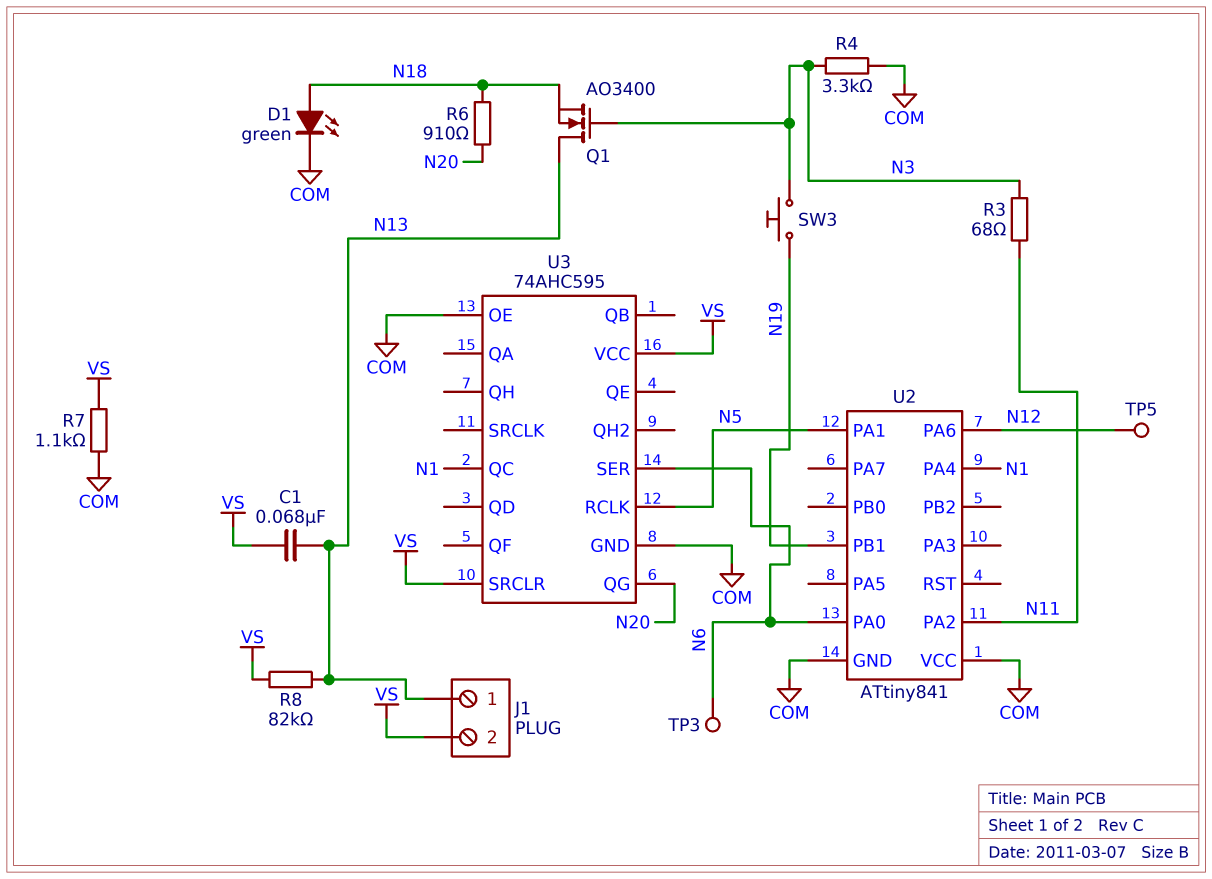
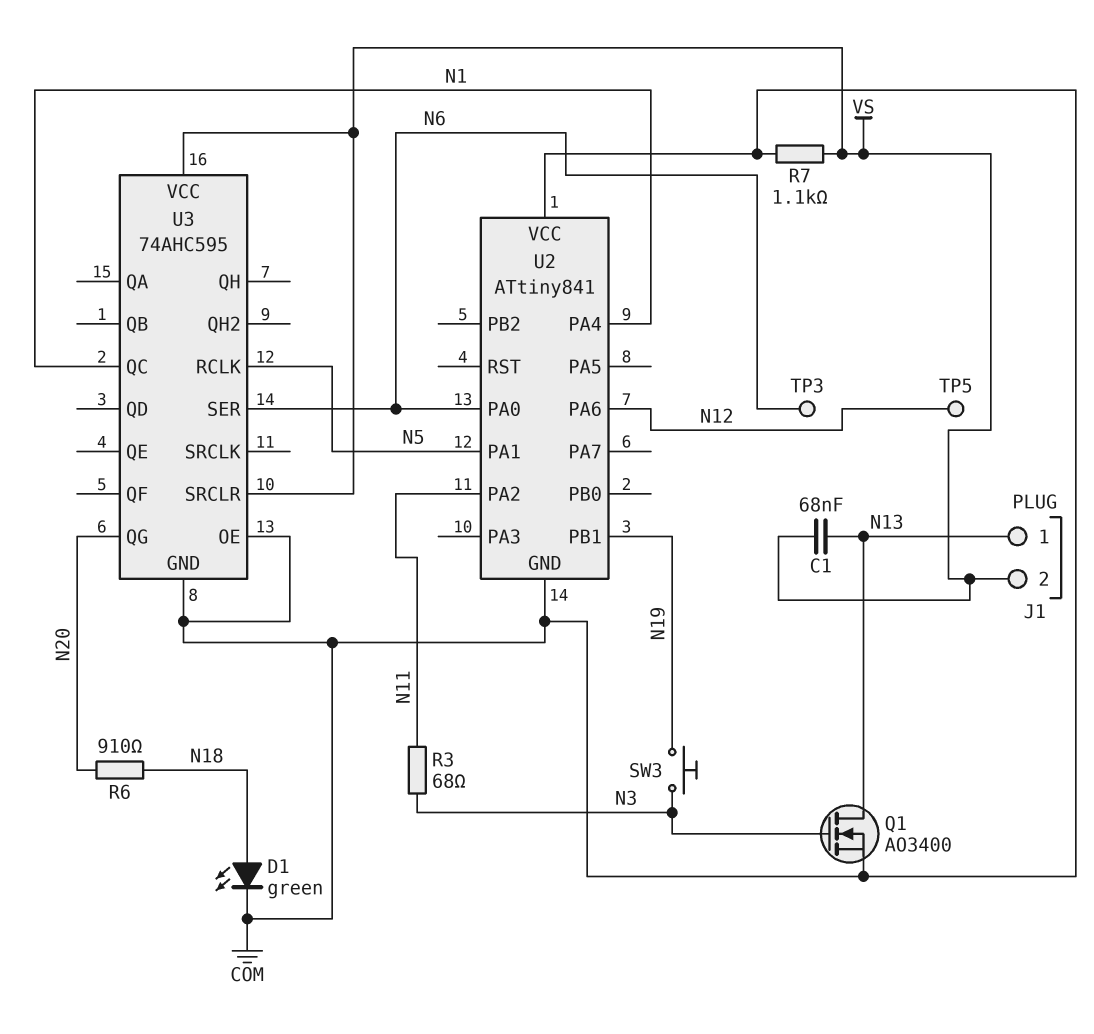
Q1: NMOS AO3400 (G N3, D N13, S N18) -> NMOS AO3400 (G N3, D N13, S COM)
R4: 3.3k (COM, N3) -> none
R8: 82k (N13, VS) -> none

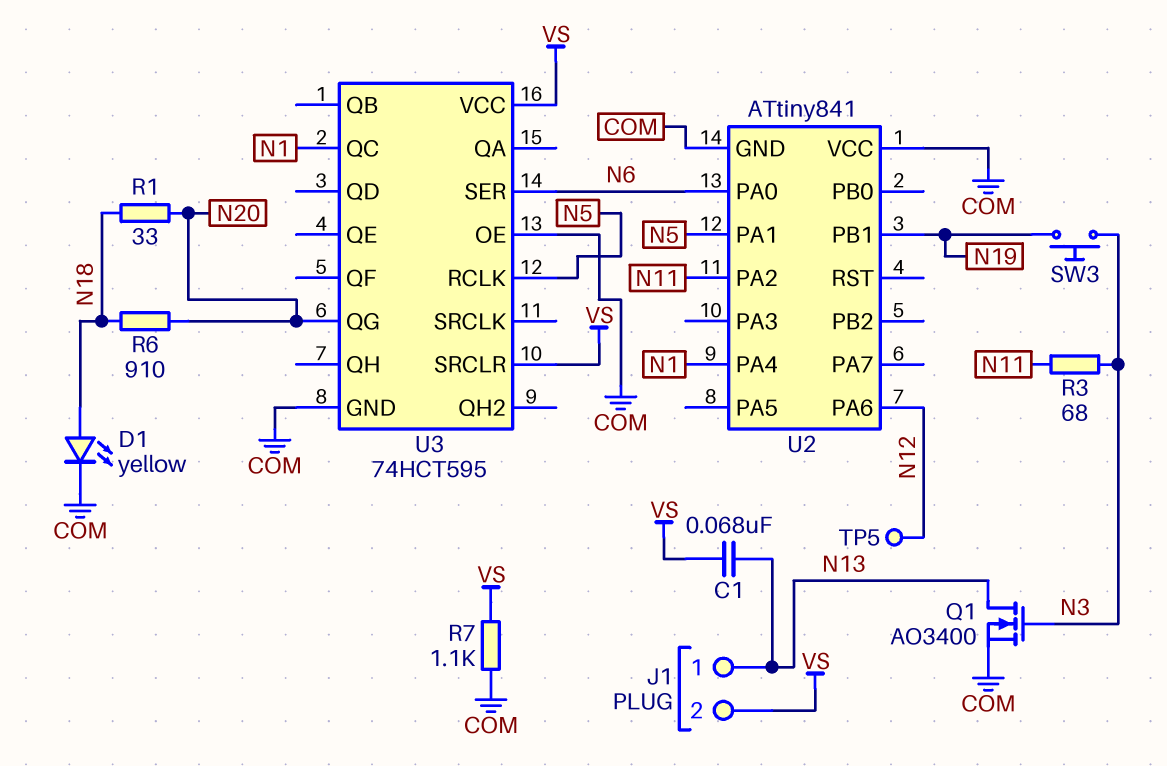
D1: LED green (A N18, K COM) -> LED yellow (A N18, K COM)
R1: none -> 33 (N18, N20)
TP3: test point (N6) -> none
U3: 74AHC595 -> 74HCT595

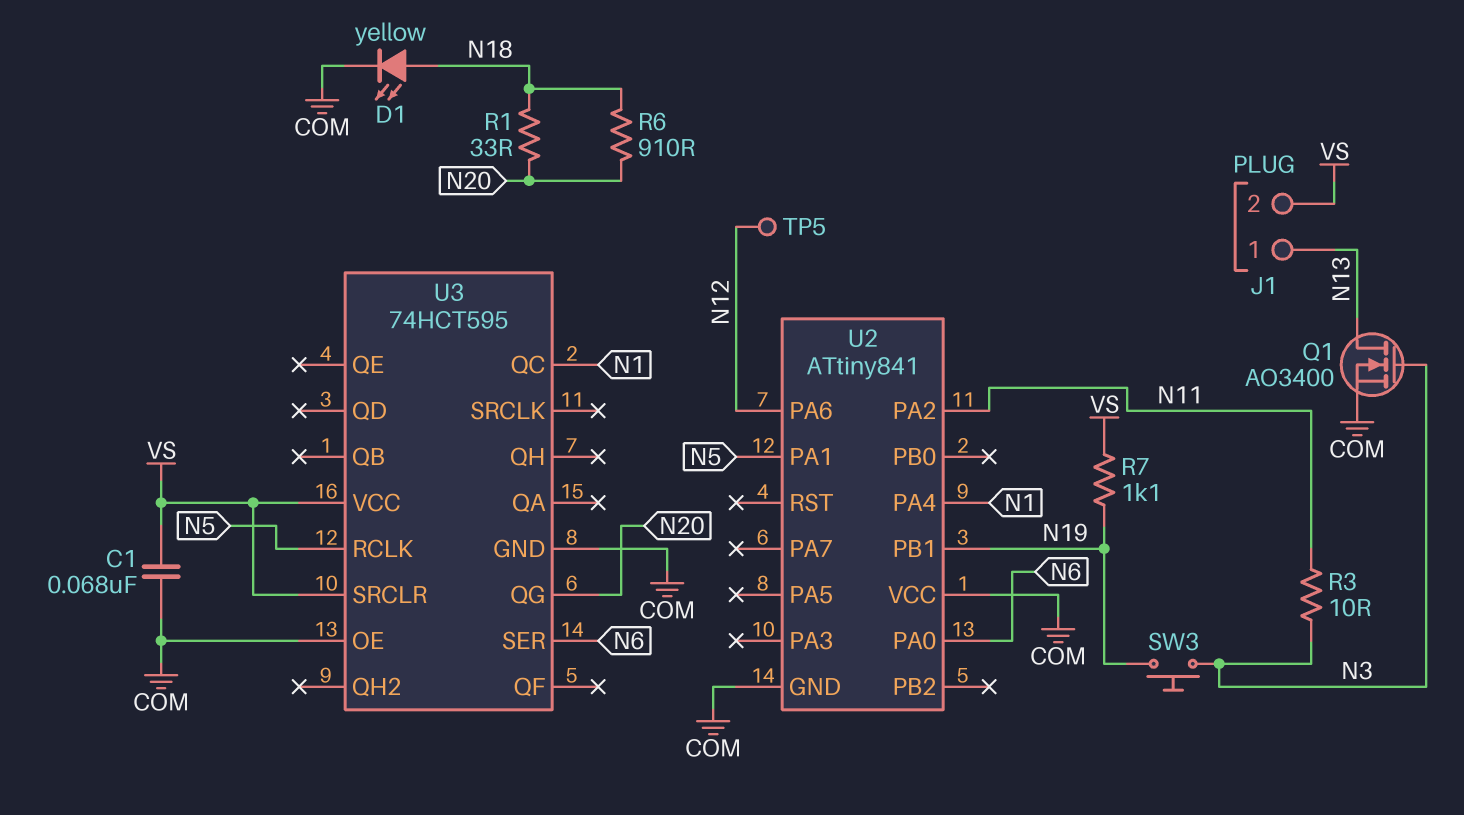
C1: 68nF (N13, VS) -> 68nF (COM, VS)
R3: 68 (N3, N11) -> 10 (N3, N11)
R7: 1.1k (COM, VS) -> 1.1k (N19, VS)

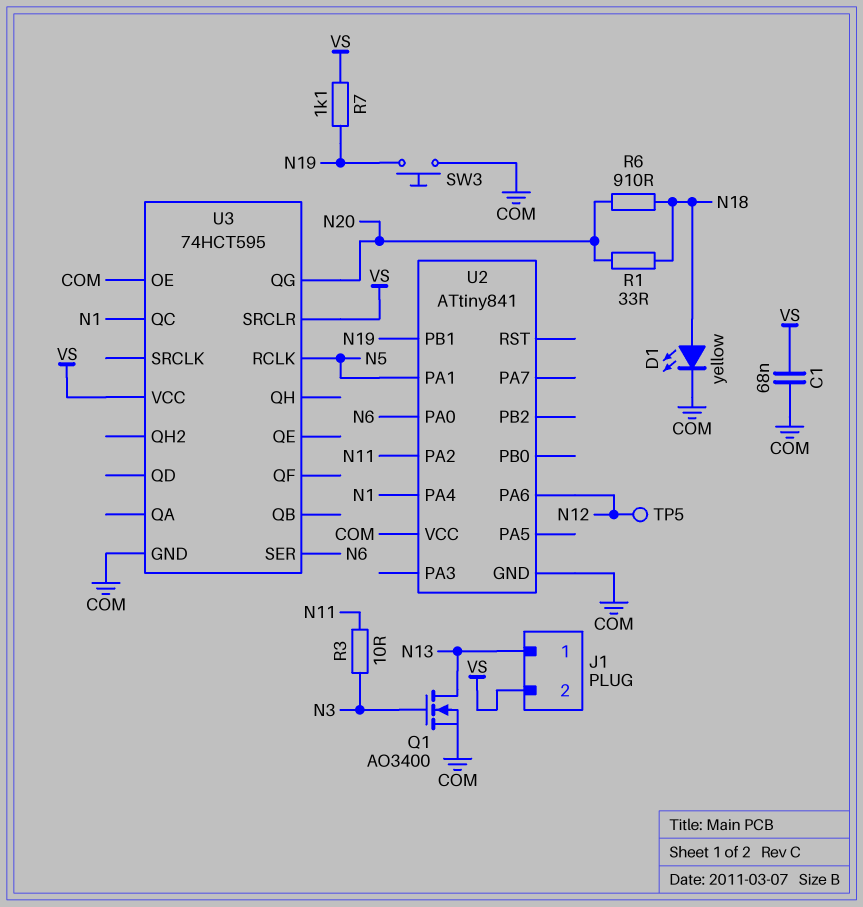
SW3: button (N3, N19) -> button (COM, N19)

